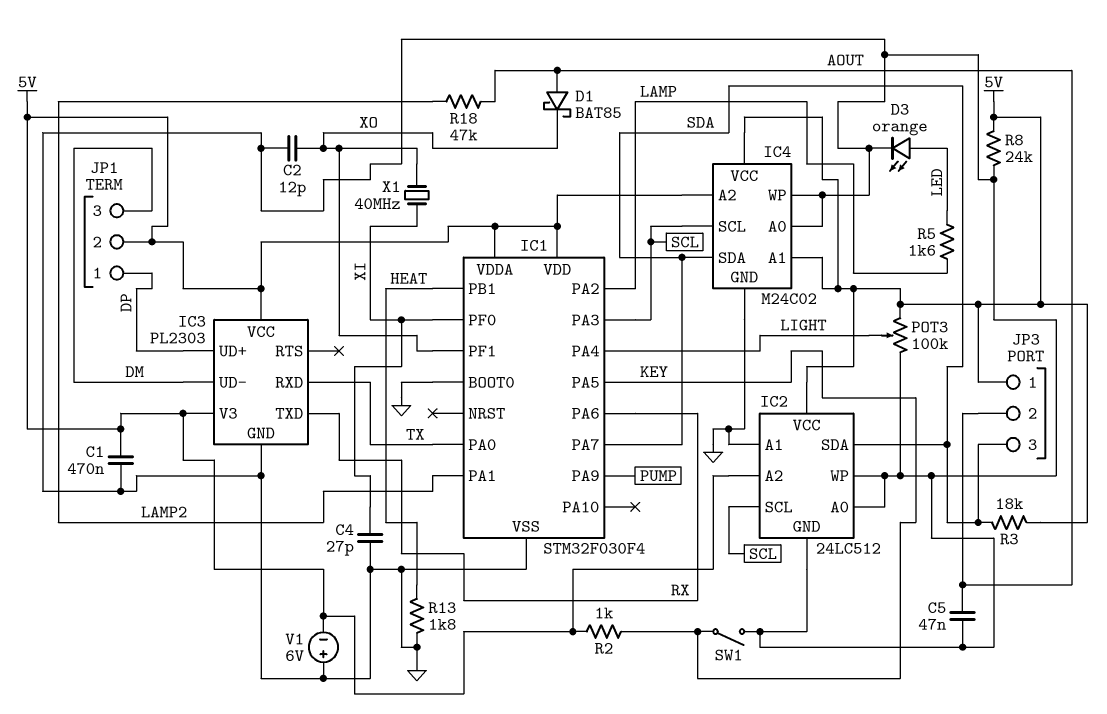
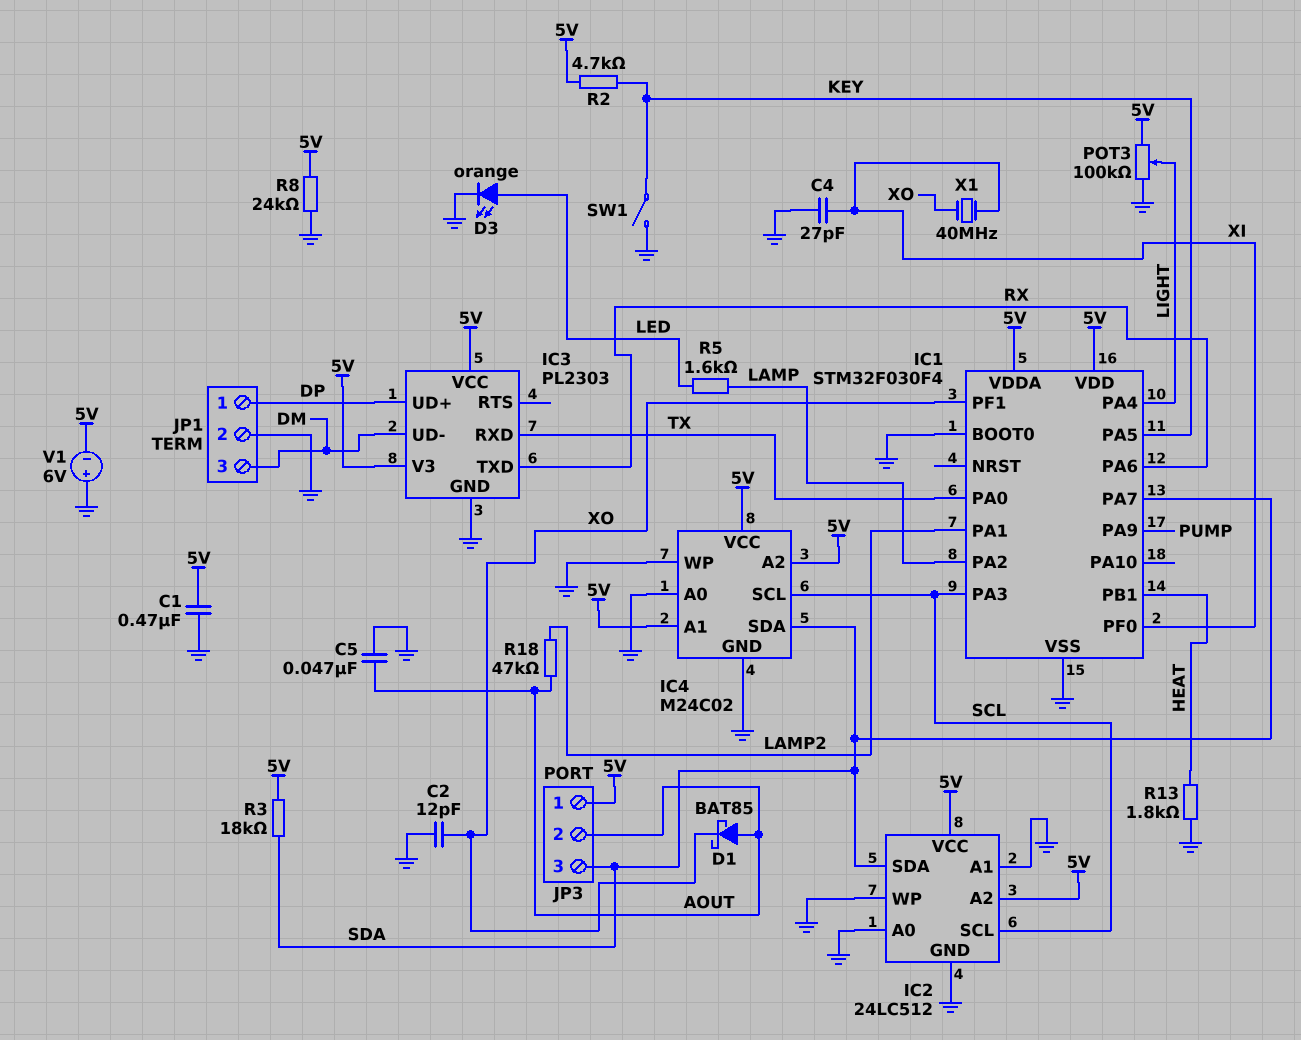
JP1 pin 2: 5V -> GND
R2: 1k (5V, KEY) -> 4.7k (5V, KEY)

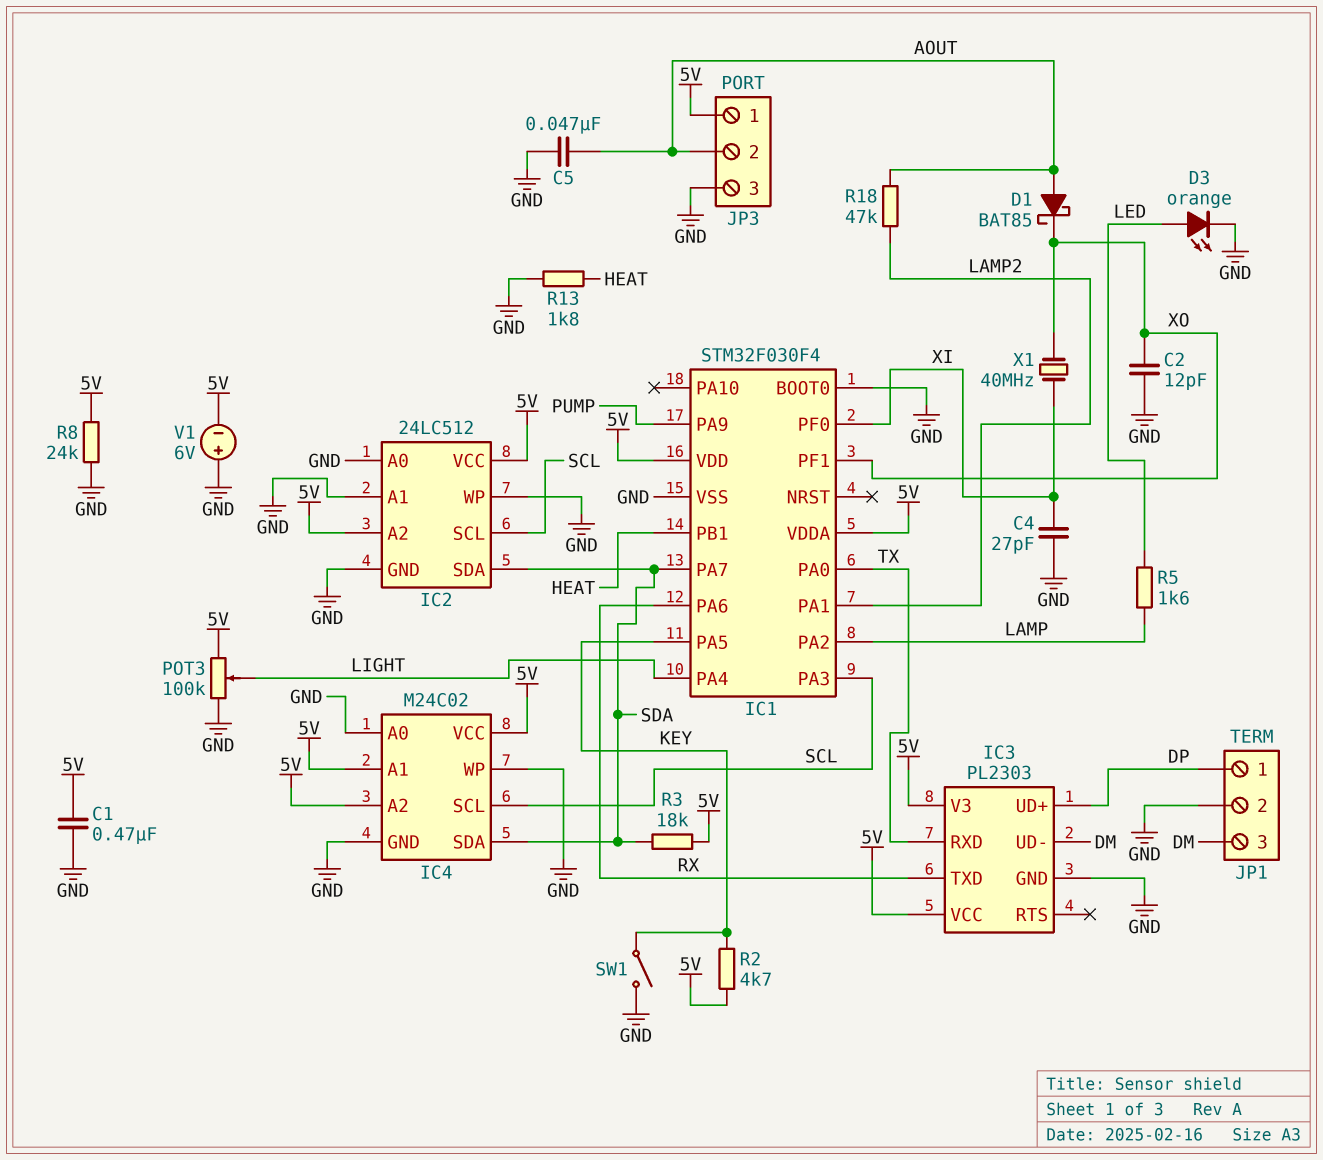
JP3 pin 3: SDA -> GND

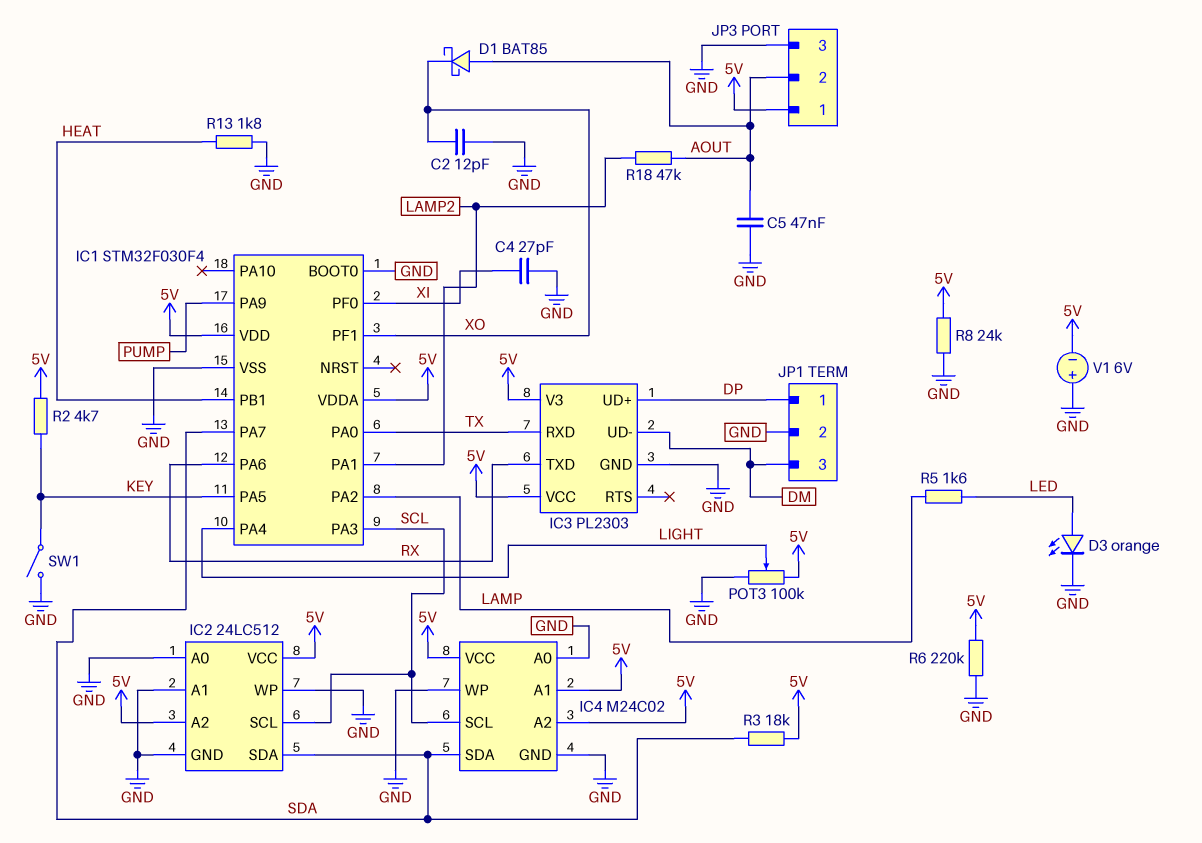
C1: 470nF (5V, GND) -> none
R6: none -> 220k (5V, GND)
X1: 40MHz (XI, XO) -> none

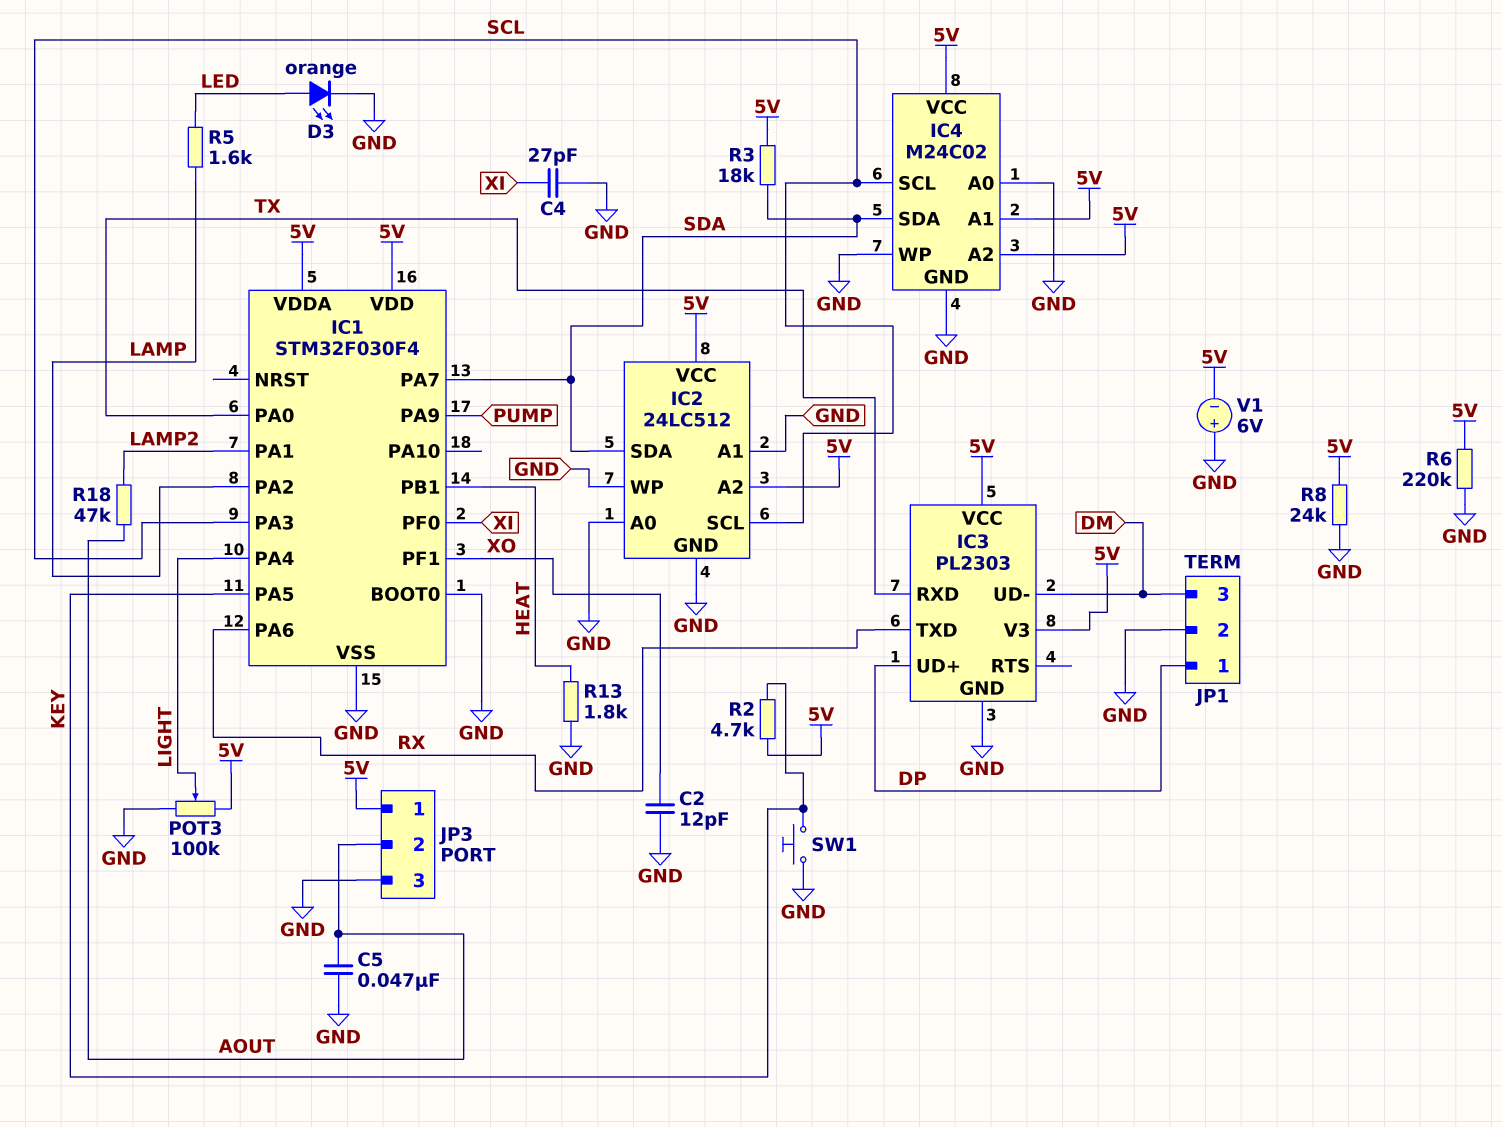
D1: schottky BAT85 (A AOUT, K XO) -> none
SW1: switch (GND, KEY) -> button (GND, KEY)

